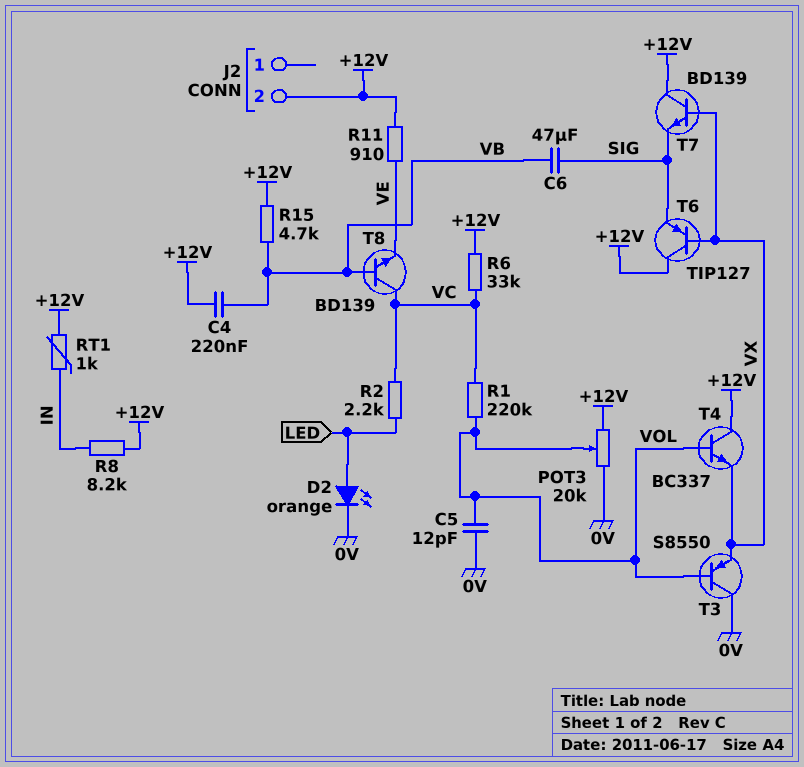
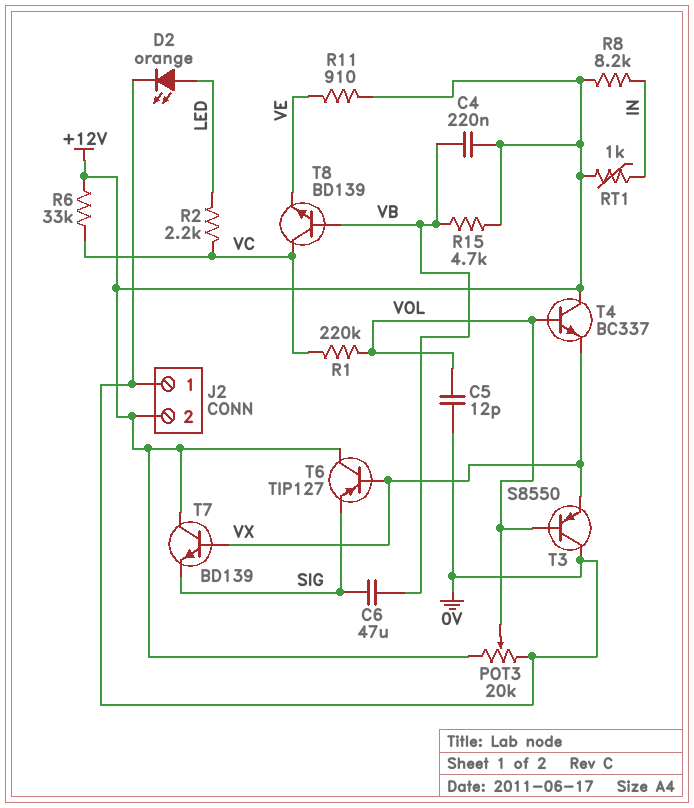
J2 pin 1: none -> 0V

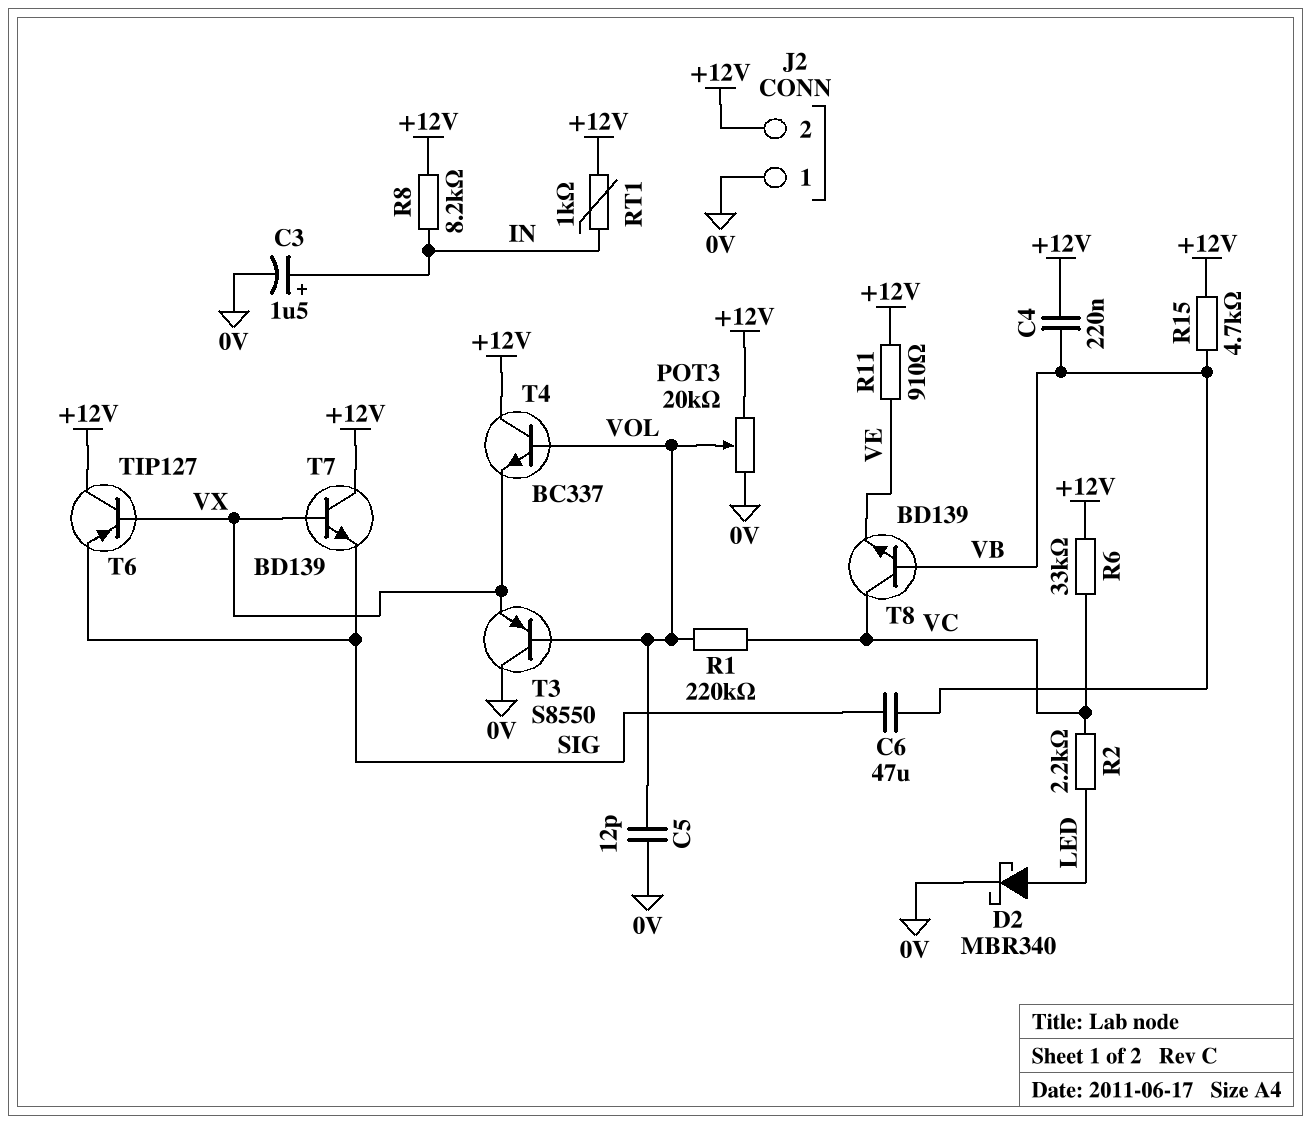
C3: none -> 1.5uF (plus IN, minus 0V)
D2: LED orange (A LED, K 0V) -> schottky MBR340 (A LED, K 0V)

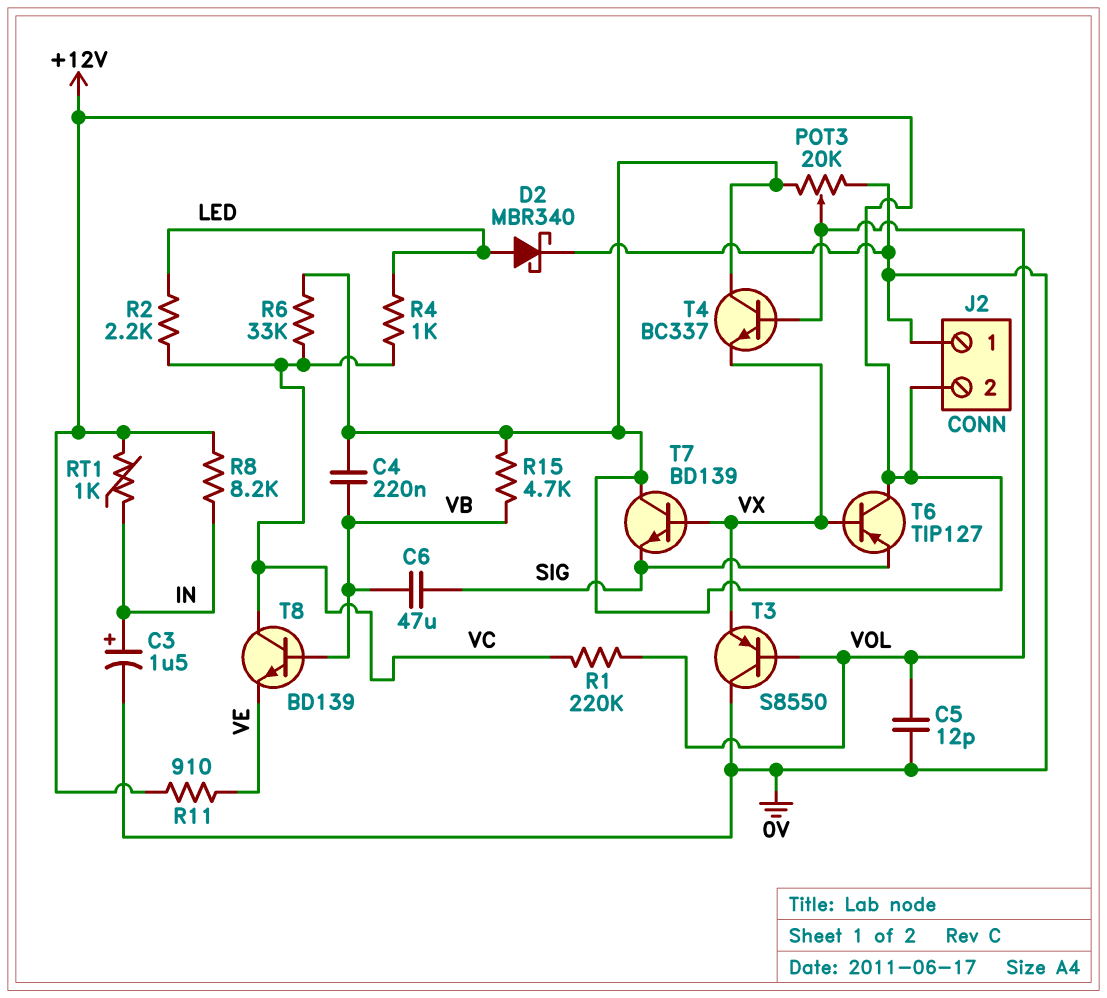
R4: none -> 1k (LED, VC)

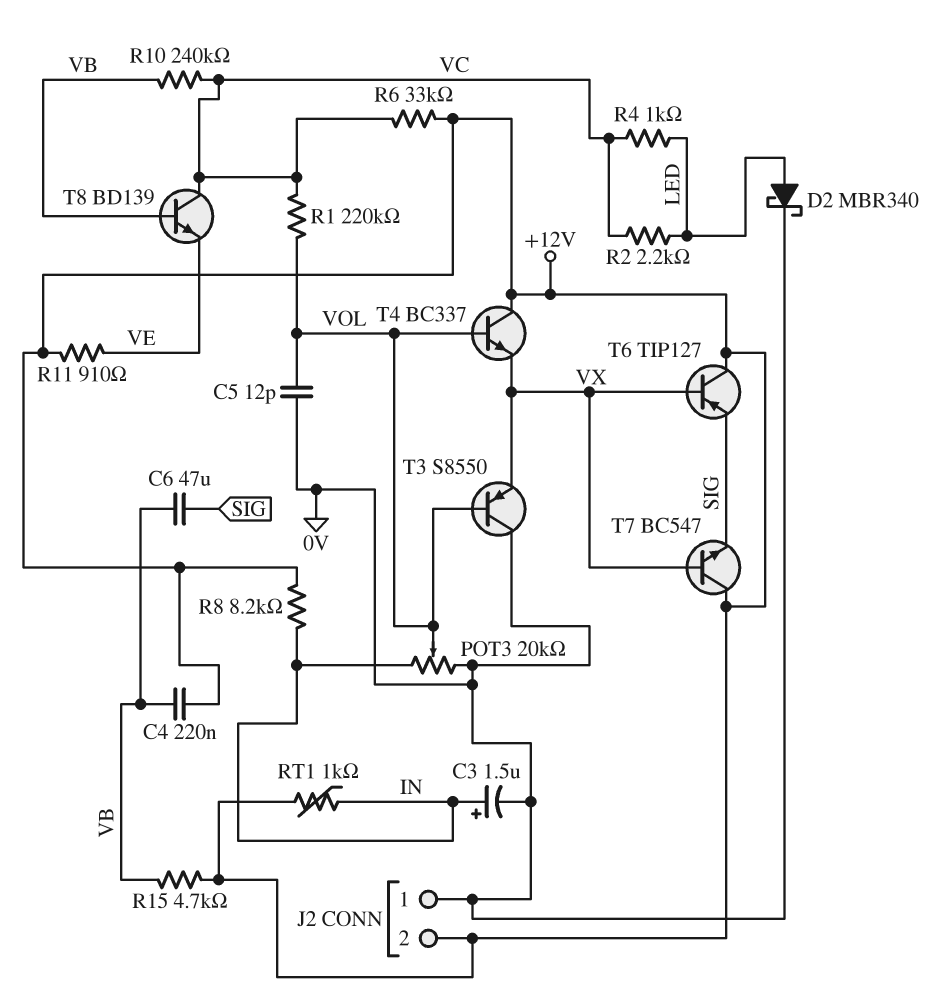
POT3: 20k (+12V, 0V, wiper VOL) -> 20k (0V, IN, wiper VOL)
R10: none -> 240k (VB, VC)
T7: NPN BD139 (B VX, C +12V, E SIG) -> NPN BC547 (B VX, C +12V, E SIG)

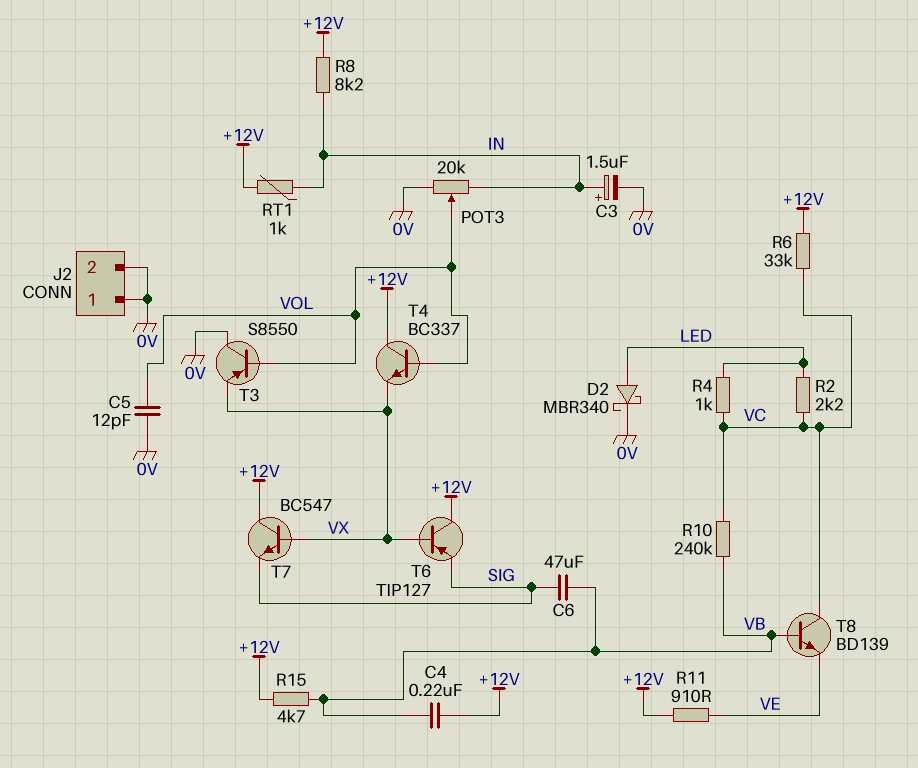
J2 pin 2: +12V -> 0V
R1: 220k (VC, VOL) -> none

